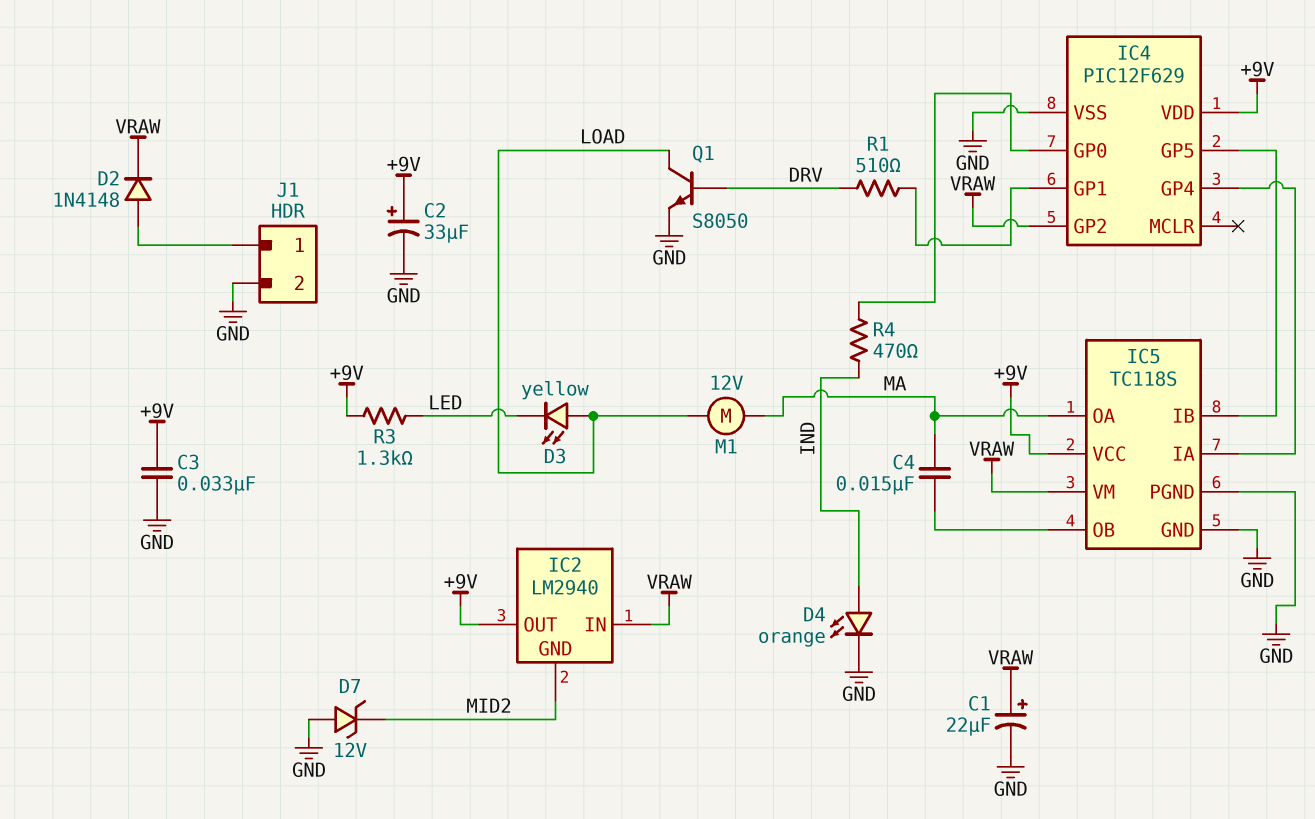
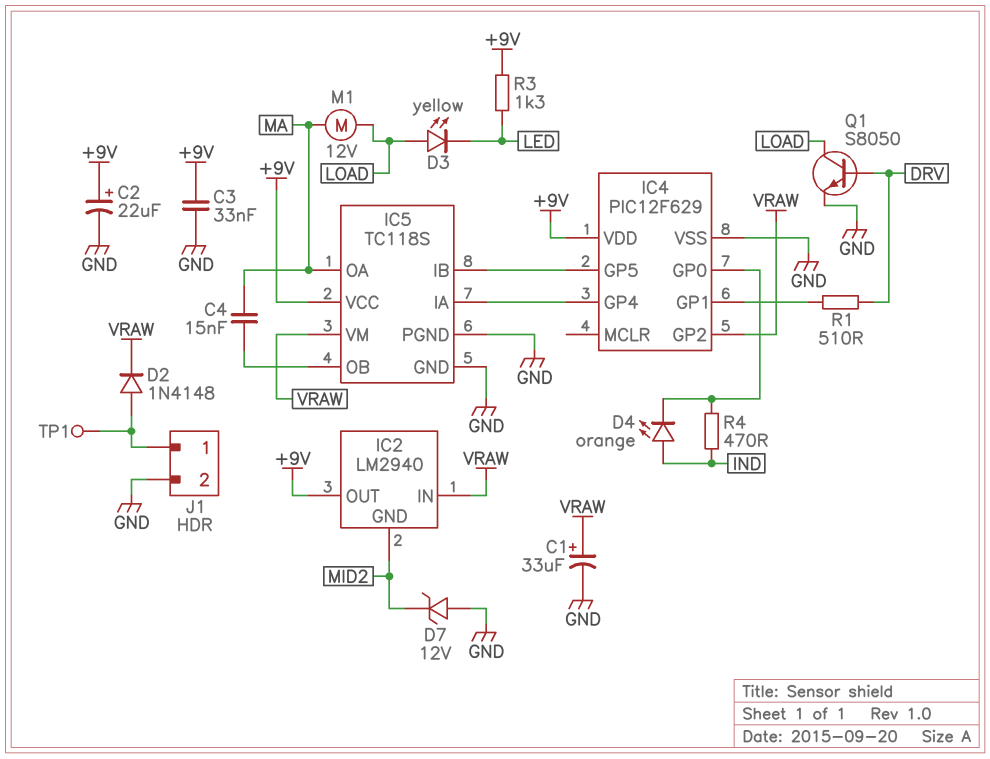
C1: 22uF (plus VRAW, minus GND) -> 33uF (plus VRAW, minus GND)
C2: 33uF (plus +9V, minus GND) -> 22uF (plus +9V, minus GND)
D4: LED orange (A IND, K GND) -> LED orange (A IND, K IC4/GP0)
TP1: none -> test point (J1/1)

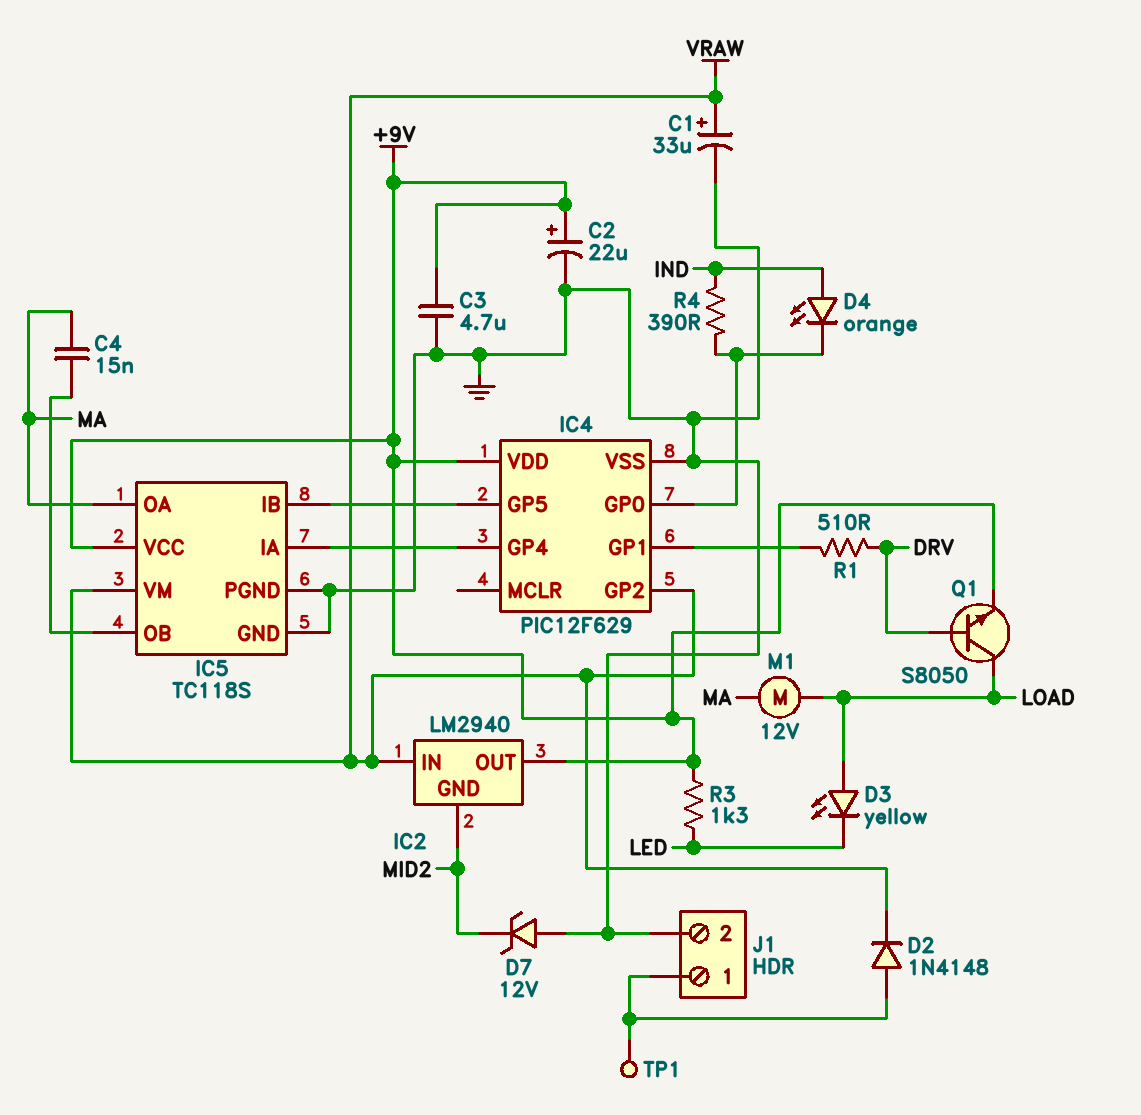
C3: 33nF (+9V, GND) -> 4.7uF (+9V, GND)
Q1: NPN S8050 (B DRV, C LOAD, E GND) -> NPN S8050 (B DRV, C LOAD, E +9V)
R4: 470 (IC4/GP0, IND) -> 390 (IC4/GP0, IND)

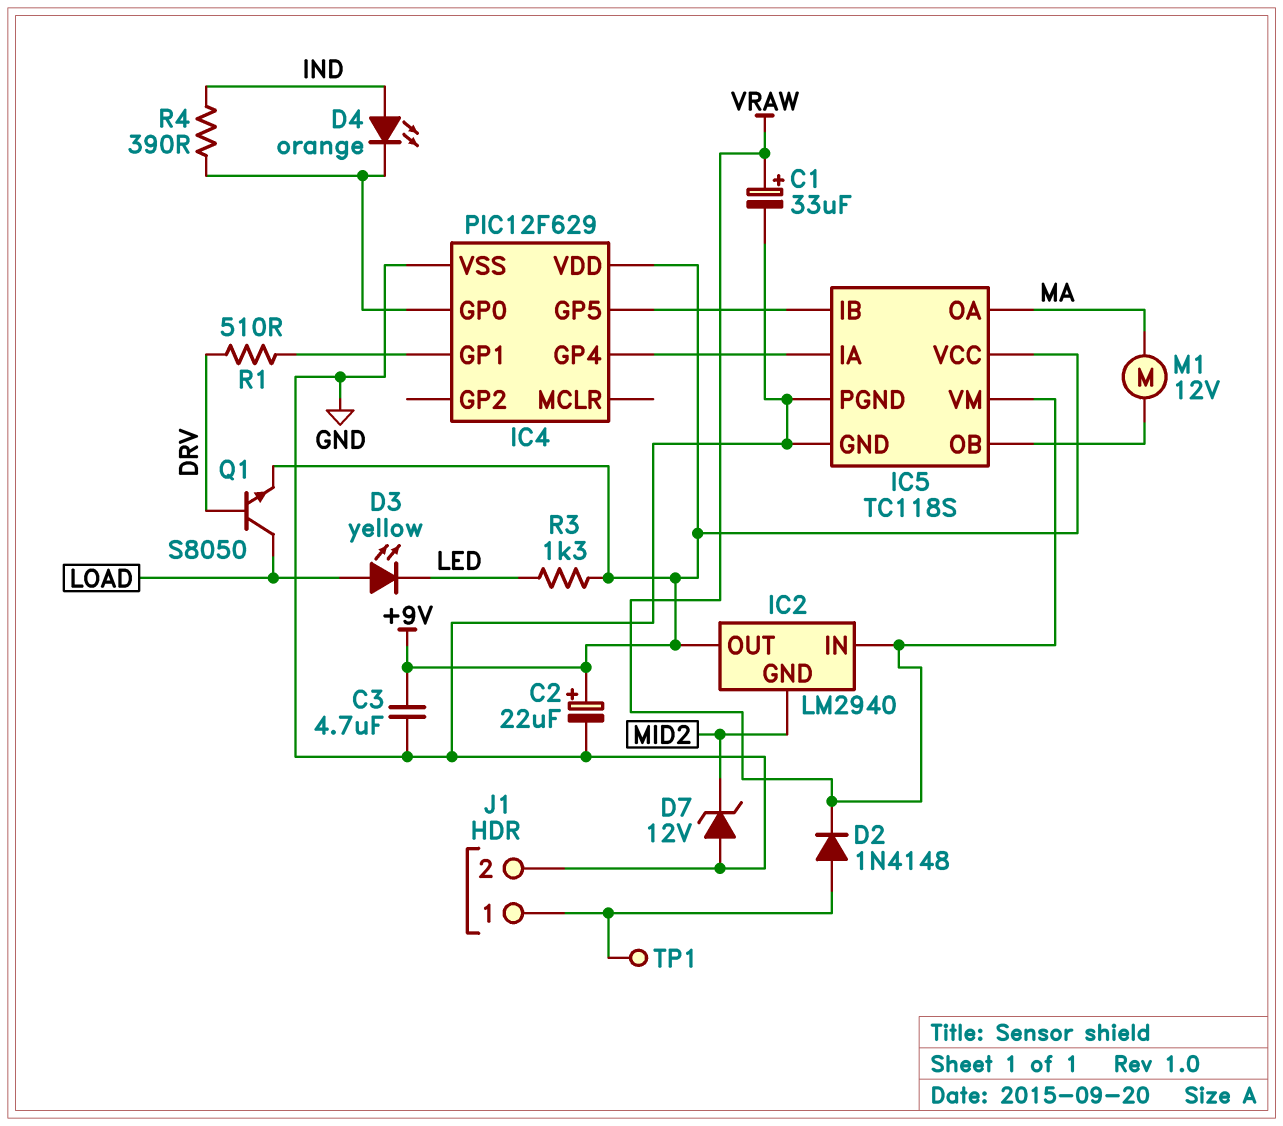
C4: 15nF (IC5/OB, MA) -> none
IC4 pin GP2: VRAW -> none
M1: motor 12V (LOAD, MA) -> motor 12V (IC5/OB, MA)

